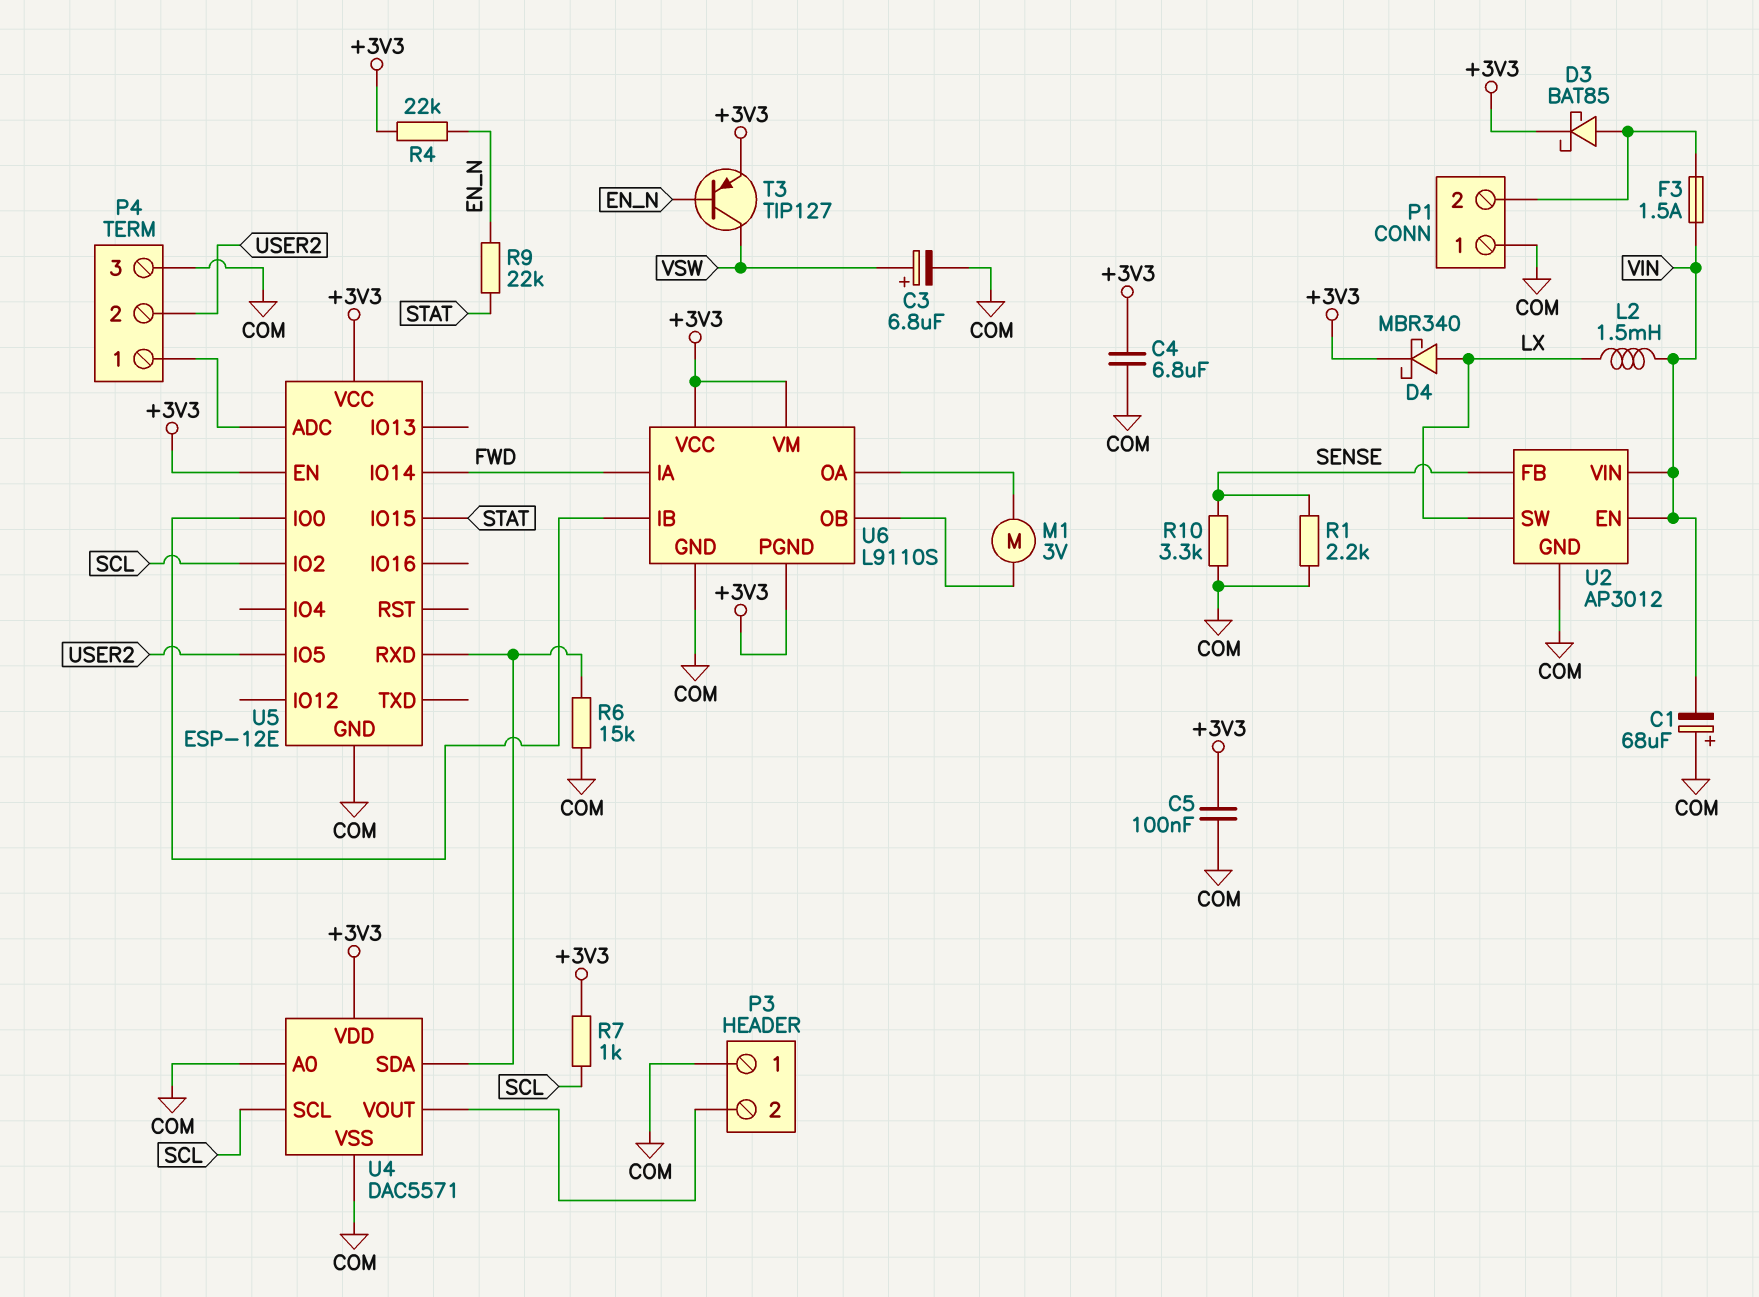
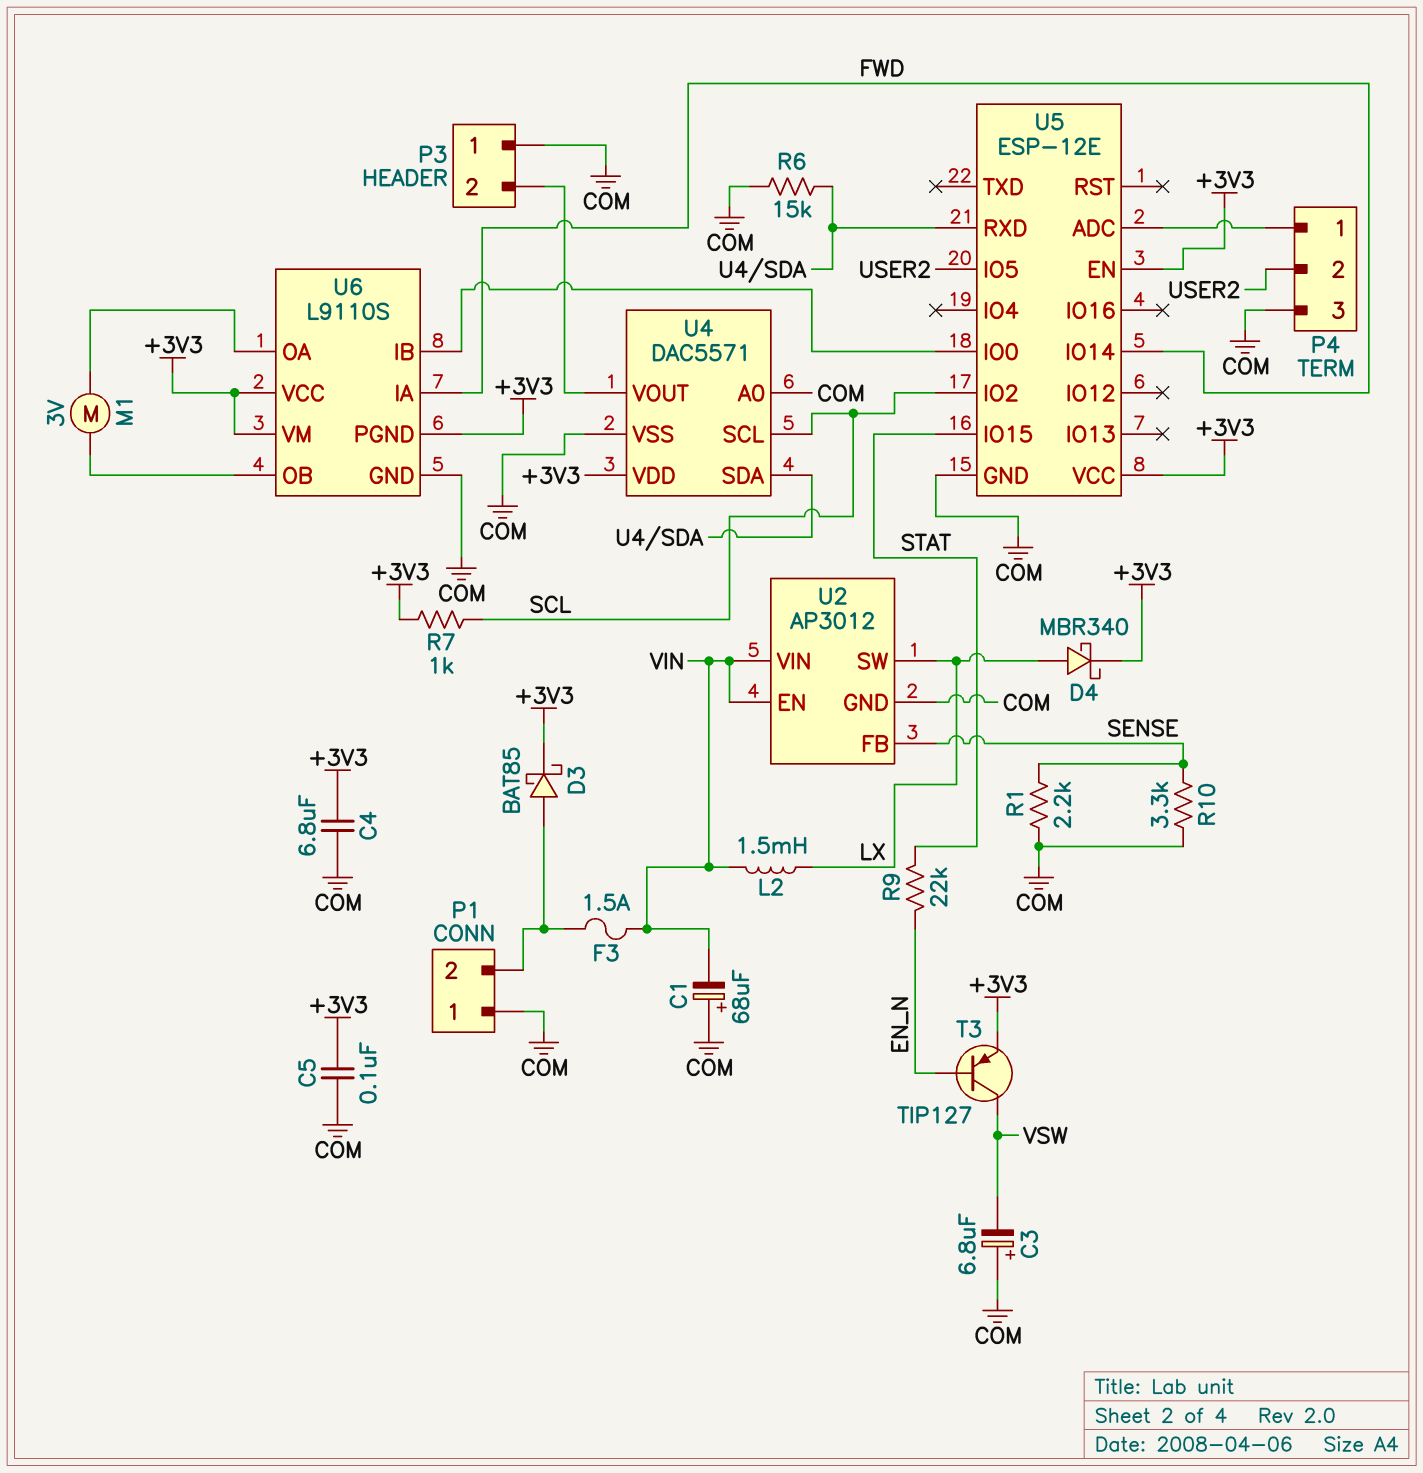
C3: 6.8uF (plus VSW, minus COM) -> 6.8uF (plus COM, minus VSW)
R4: 22k (+3V3, EN_N) -> none

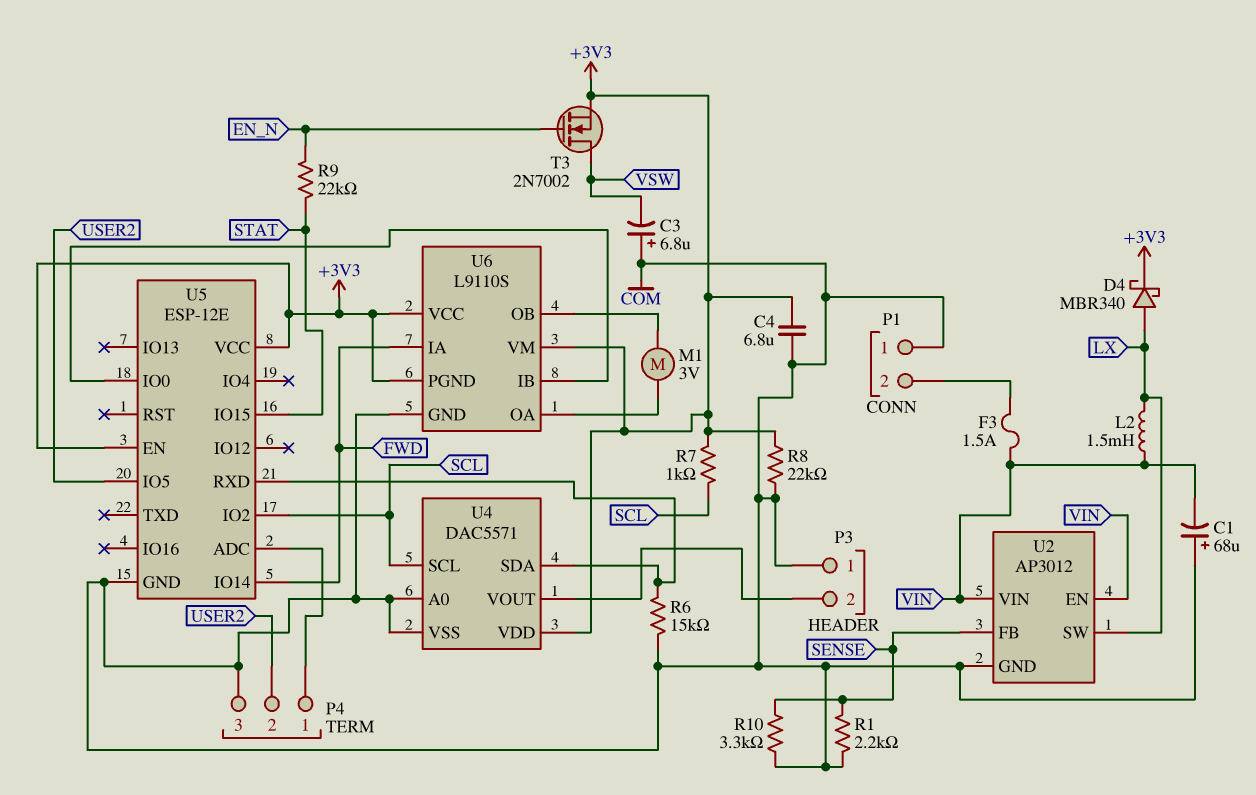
C5: 100nF (+3V3, COM) -> none
D3: schottky BAT85 (A P1/2, K +3V3) -> none
R8: none -> 22k (+3V3, COM)
T3: PNP TIP127 (B EN_N, C VSW, E +3V3) -> NMOS 2N7002 (G EN_N, D VSW, S +3V3)

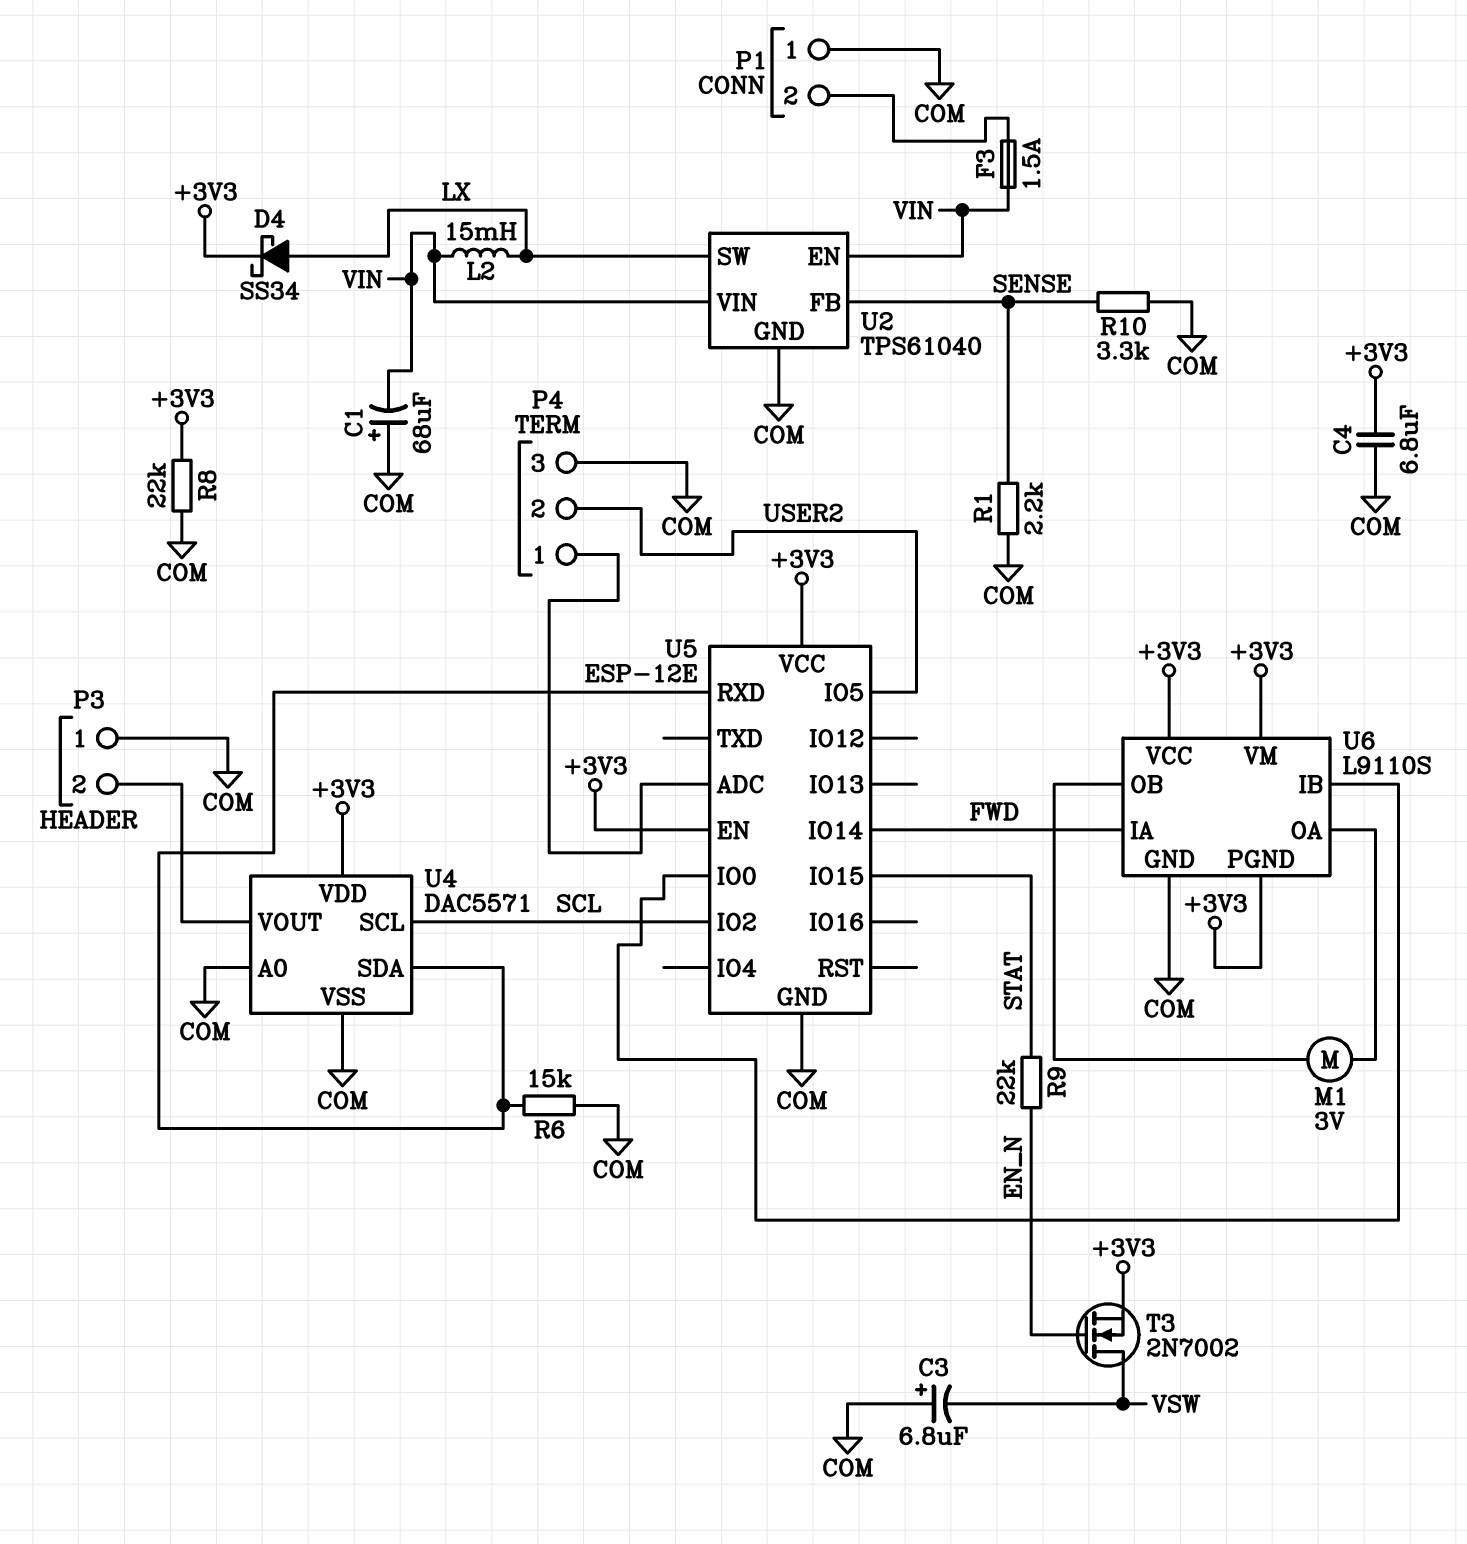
D4: schottky MBR340 (A LX, K +3V3) -> schottky SS34 (A LX, K +3V3)
L2: 1.5mH (LX, VIN) -> 15mH (LX, VIN)
R7: 1k (+3V3, SCL) -> none
U2: AP3012 -> TPS61040

